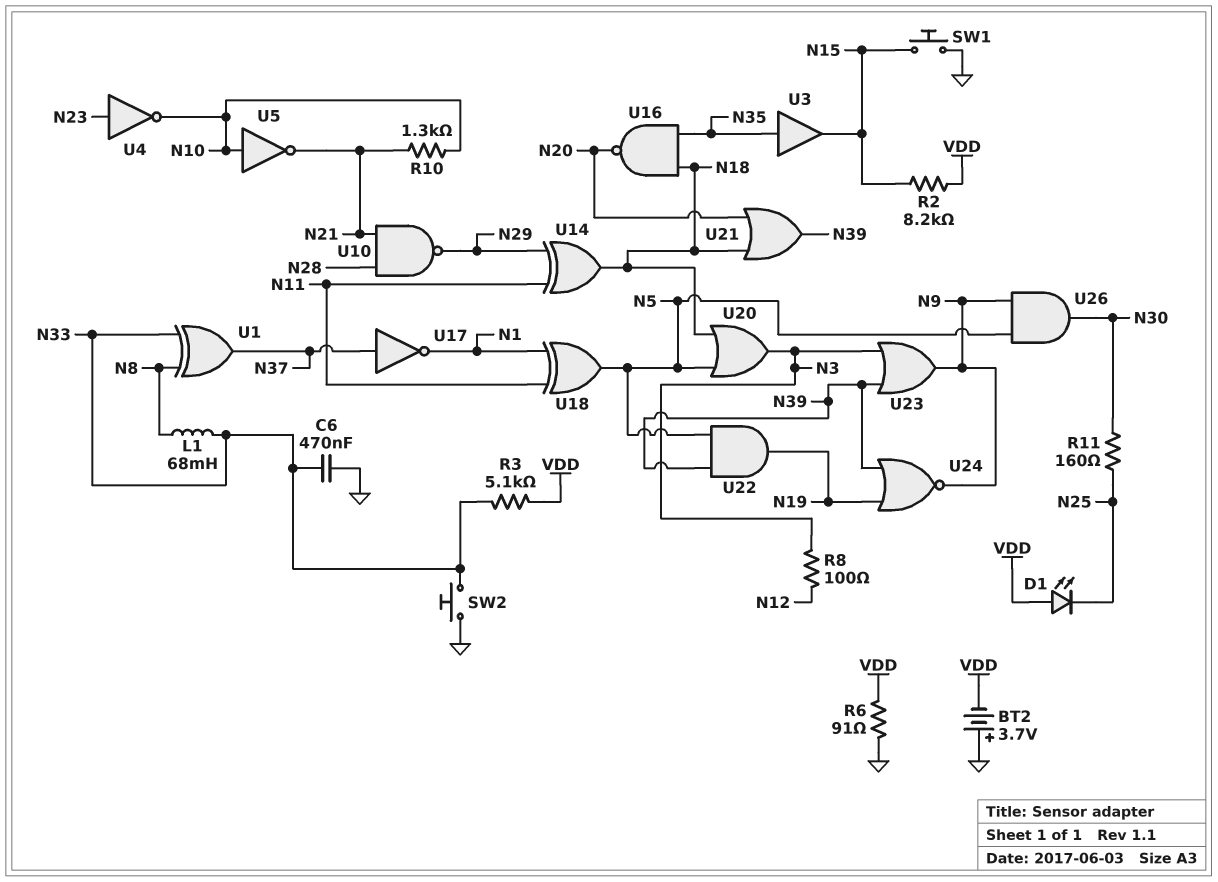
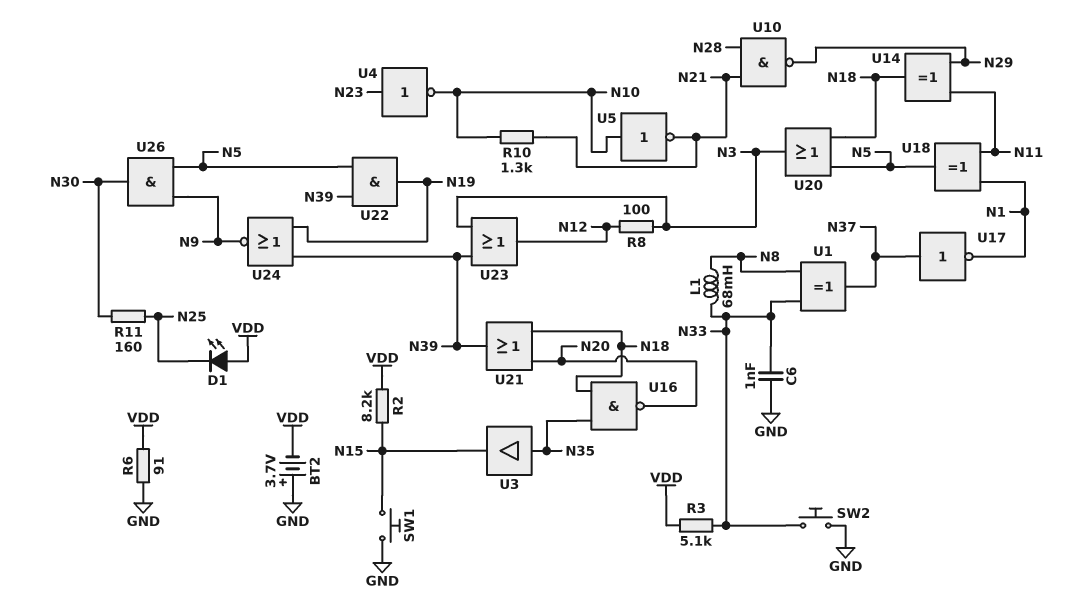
C6: 470nF (GND, N33) -> 1nF (GND, N33)
U23: OR (in N3, in N39, out N9) -> OR (in N3, in N39, out N12)

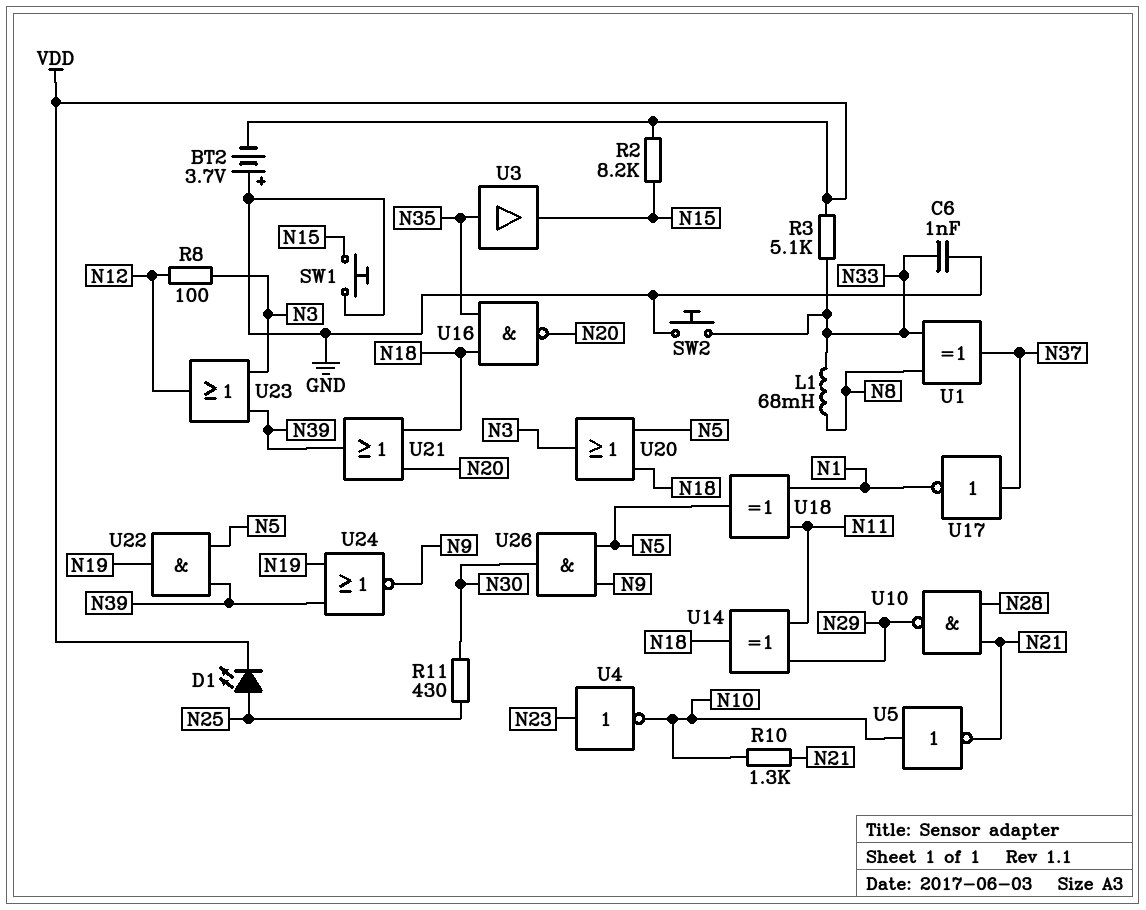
D1: LED (A VDD, K N25) -> LED (A N25, K VDD)
R6: 91 (GND, VDD) -> none
R11: 160 (N25, N30) -> 430 (N25, N30)

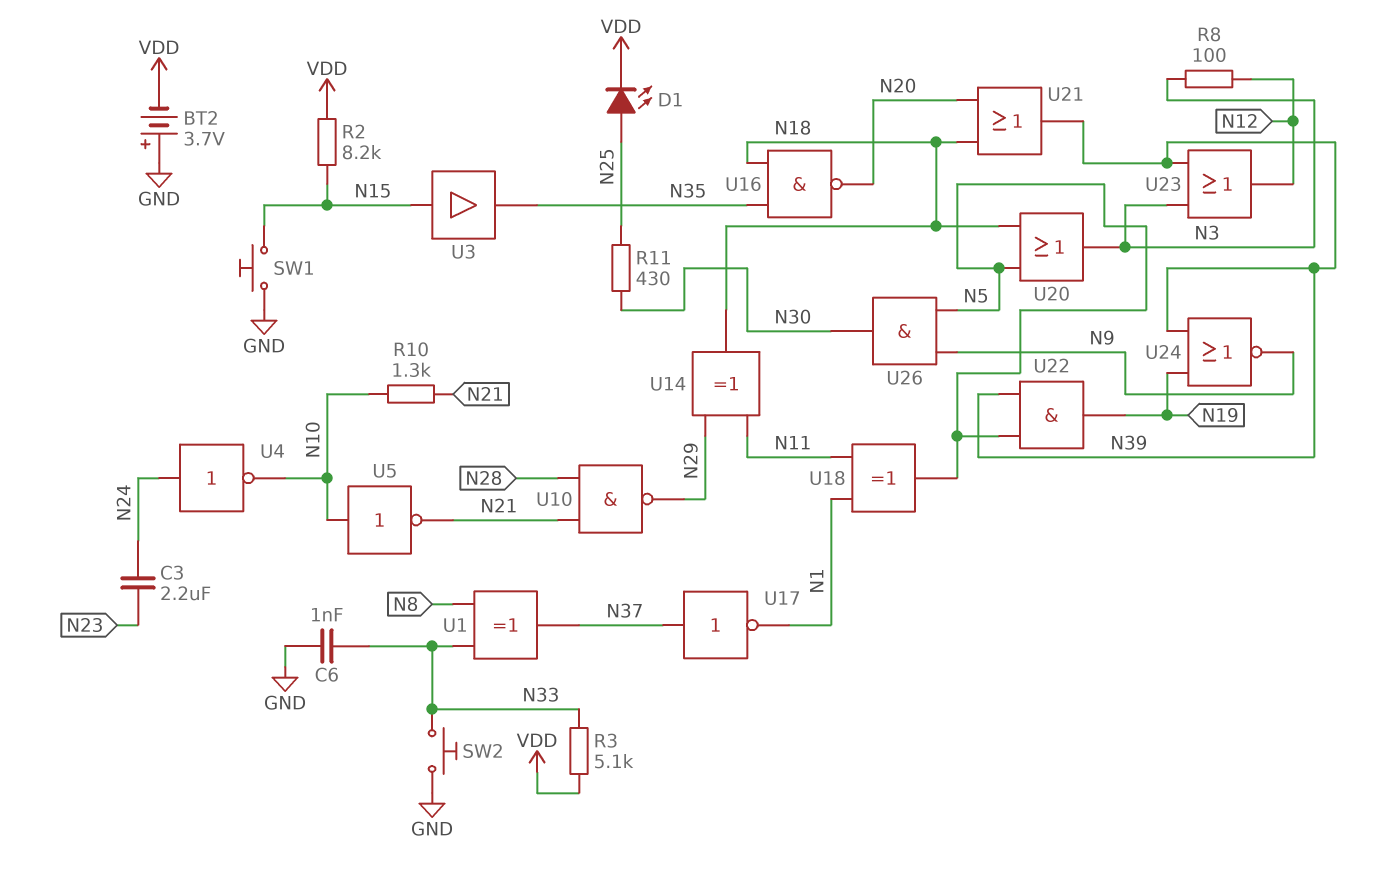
C3: none -> 2.2uF (N23, N24)
L1: 68mH (N8, N33) -> none
U3: buffer (in N35, out N15) -> buffer (in N15, out N35)
U4: NOT (in N23, out N10) -> NOT (in N24, out N10)

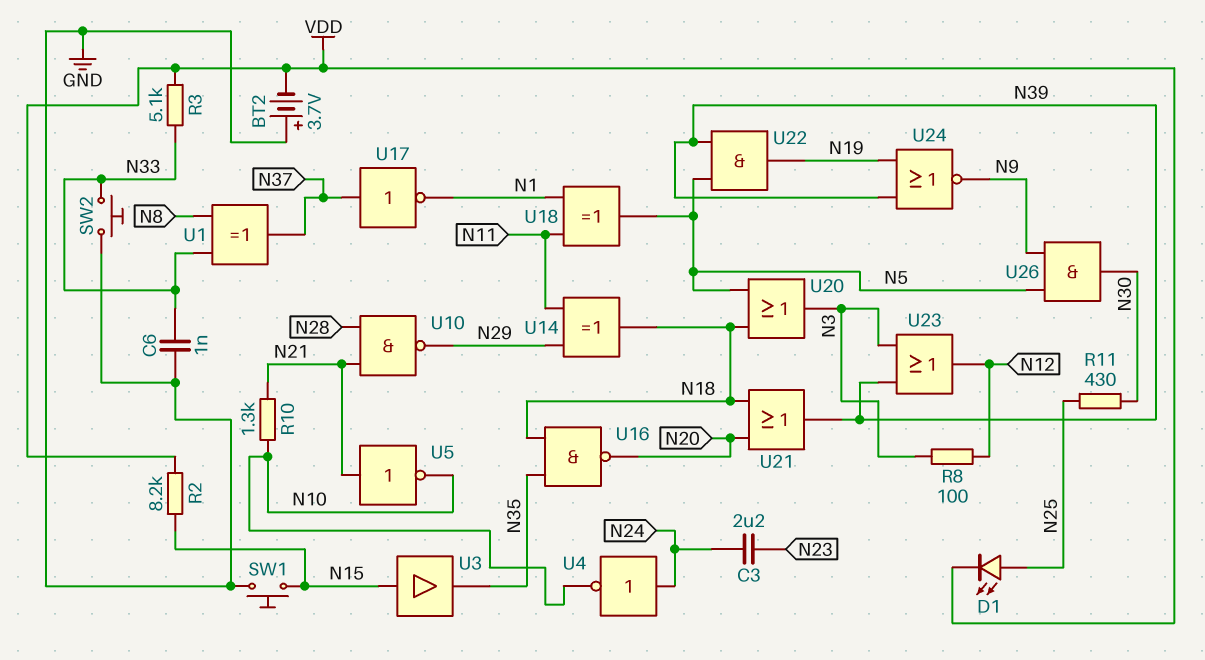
U5: NOT (in N10, out N21) -> NOT (in N21, out N10)

